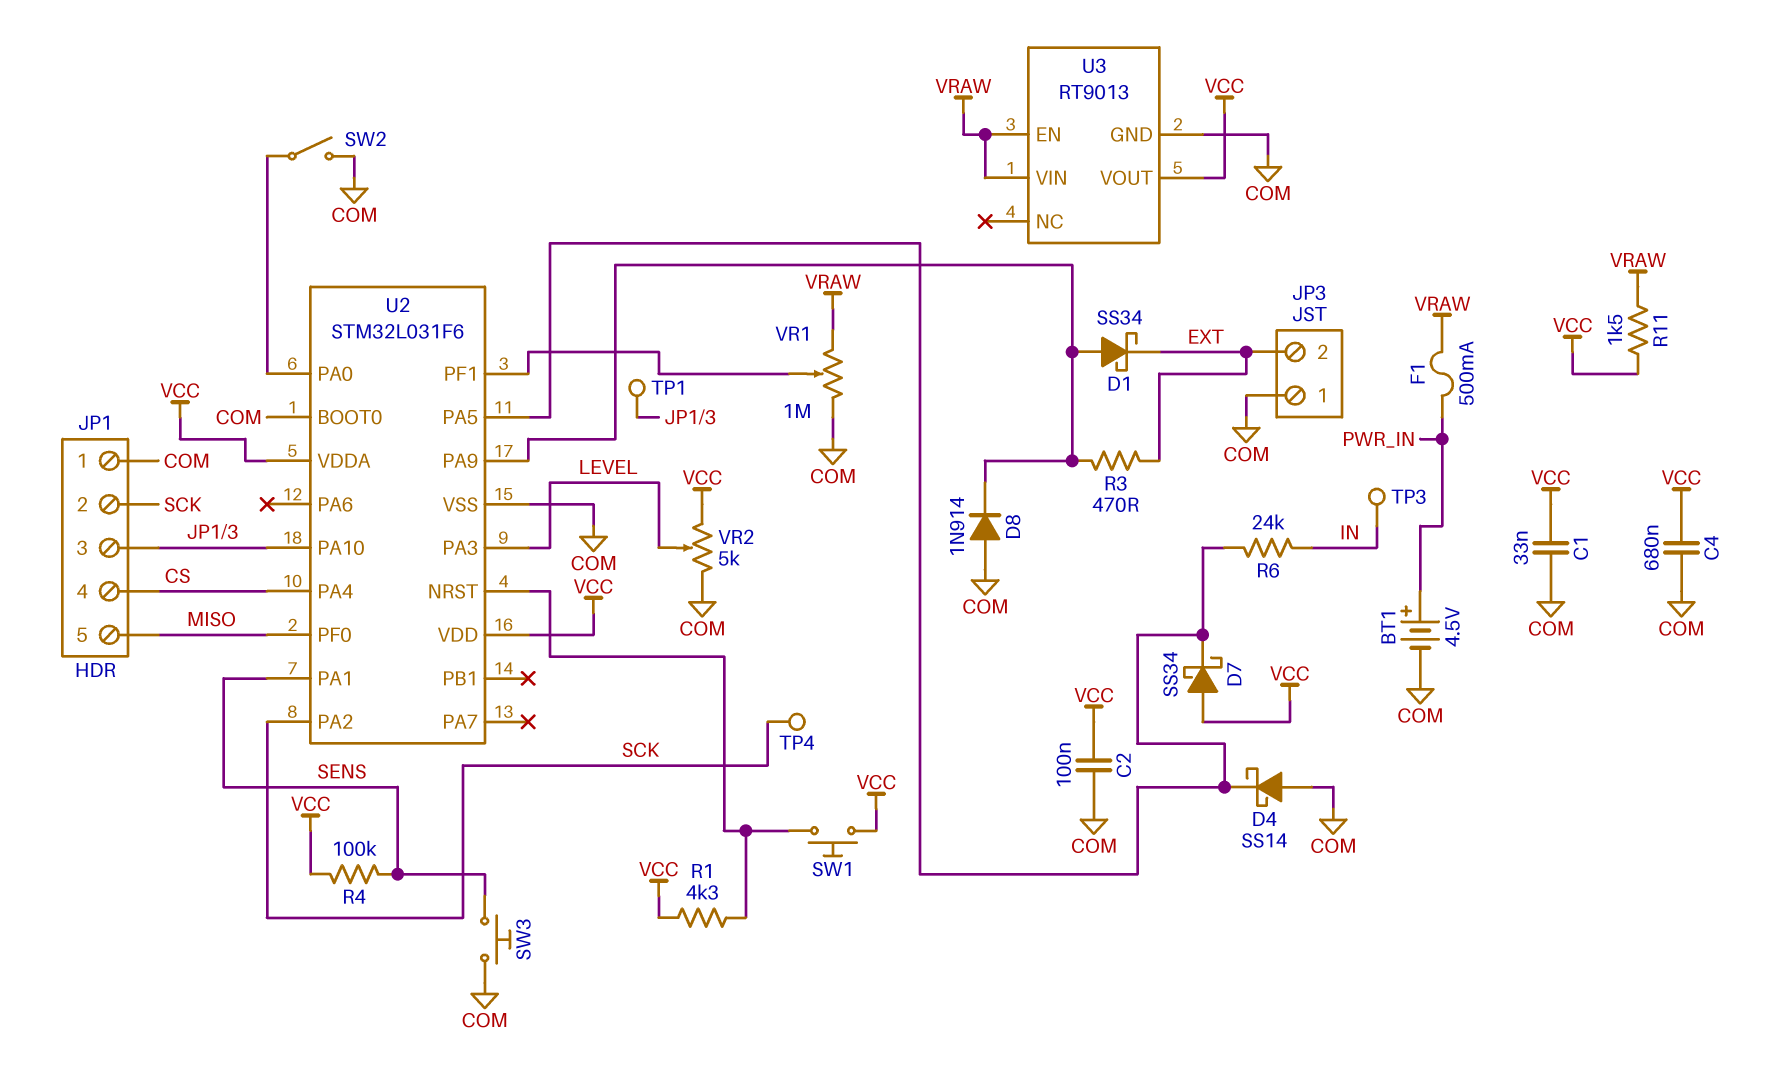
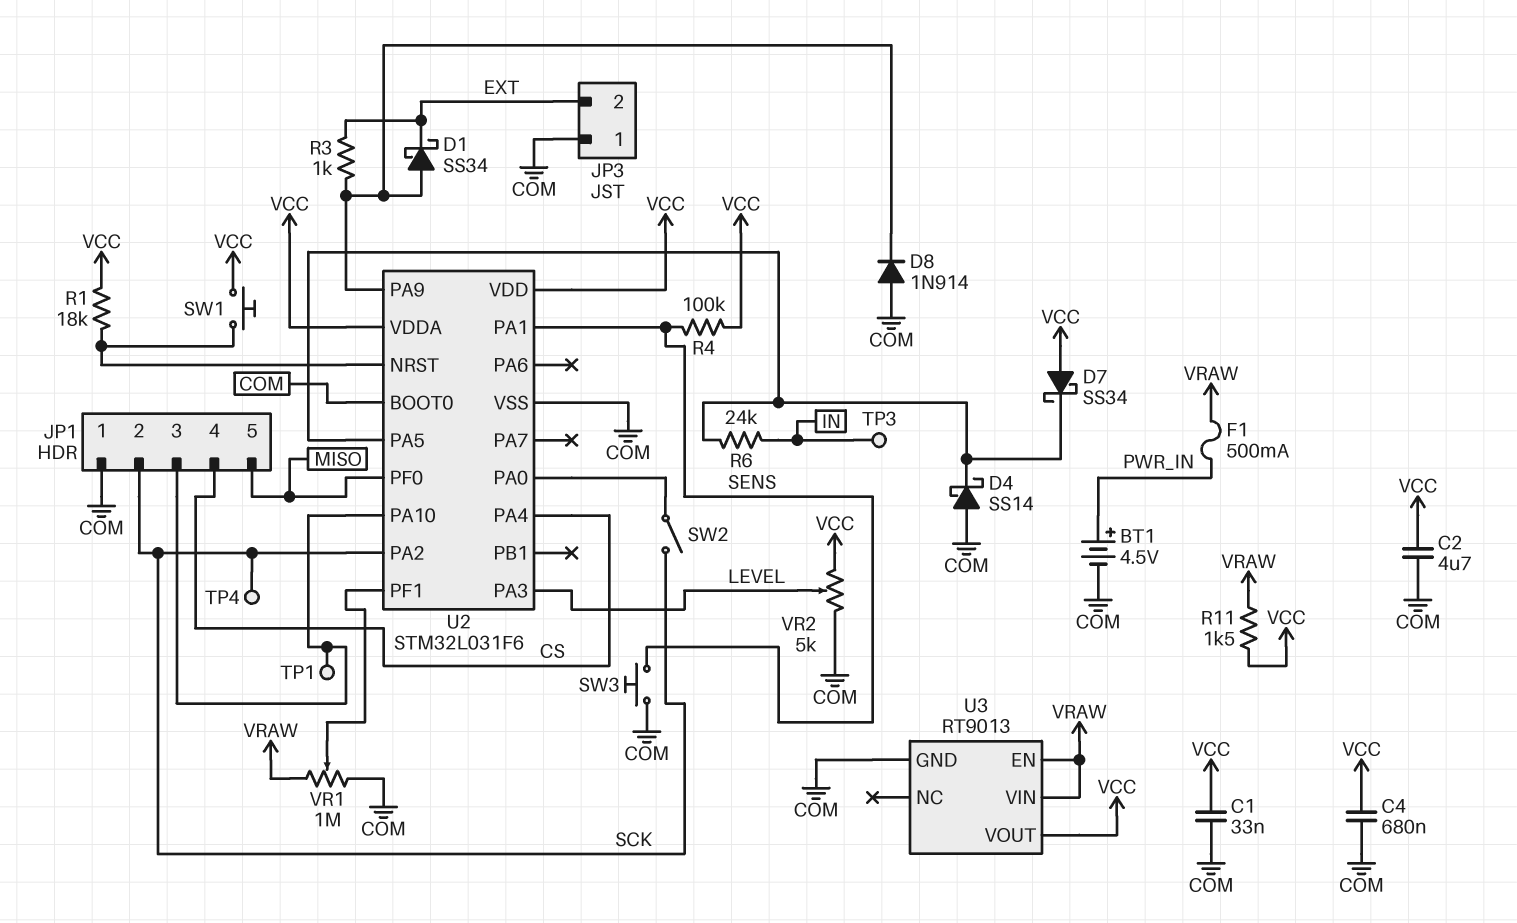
C2: 100nF (COM, VCC) -> 4.7uF (COM, VCC)
R1: 4.3k (U2/NRST, VCC) -> 18k (U2/NRST, VCC)
R3: 470 (EXT, U2/PA9) -> 1k (EXT, U2/PA9)
SW2: switch (COM, U2/PA0) -> switch (SCK, U2/PA0)

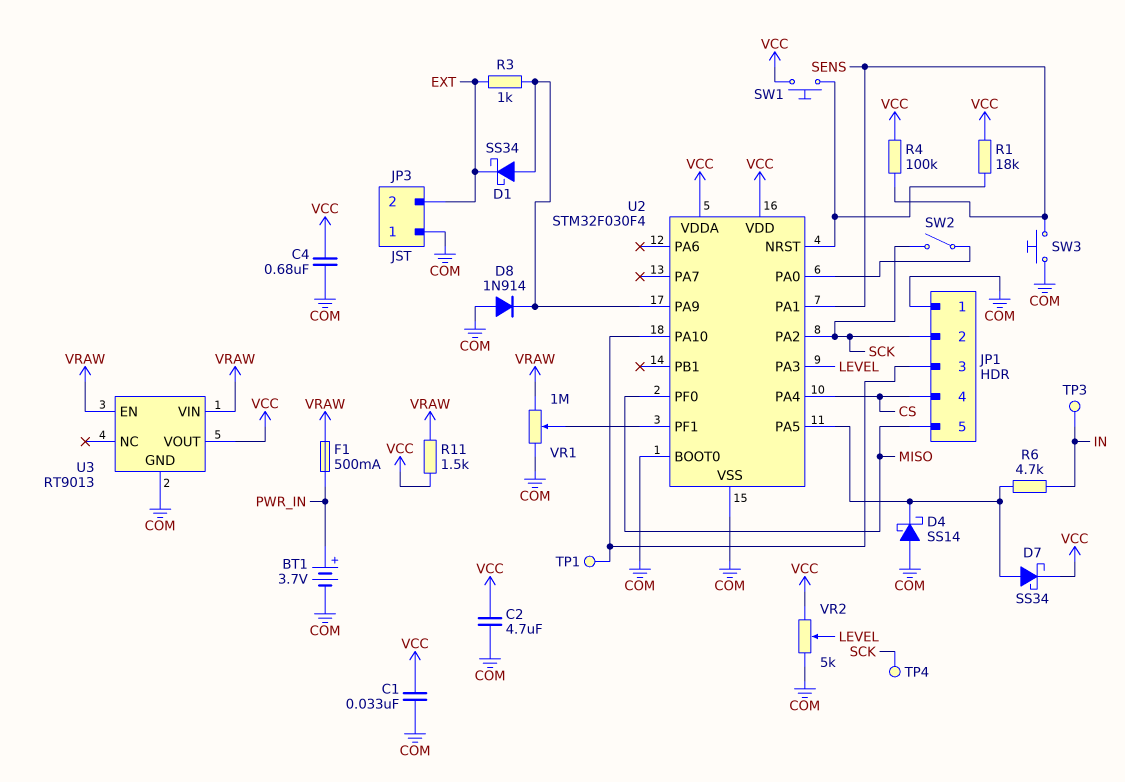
BT1: 4.5V (plus PWR_IN, minus COM) -> 3.7V (plus PWR_IN, minus COM)
D7: schottky SS34 (A VCC, K U2/PA5) -> schottky SS34 (A U2/PA5, K VCC)
R6: 24k (IN, U2/PA5) -> 4.7k (IN, U2/PA5)
U2: STM32L031F6 -> STM32F030F4

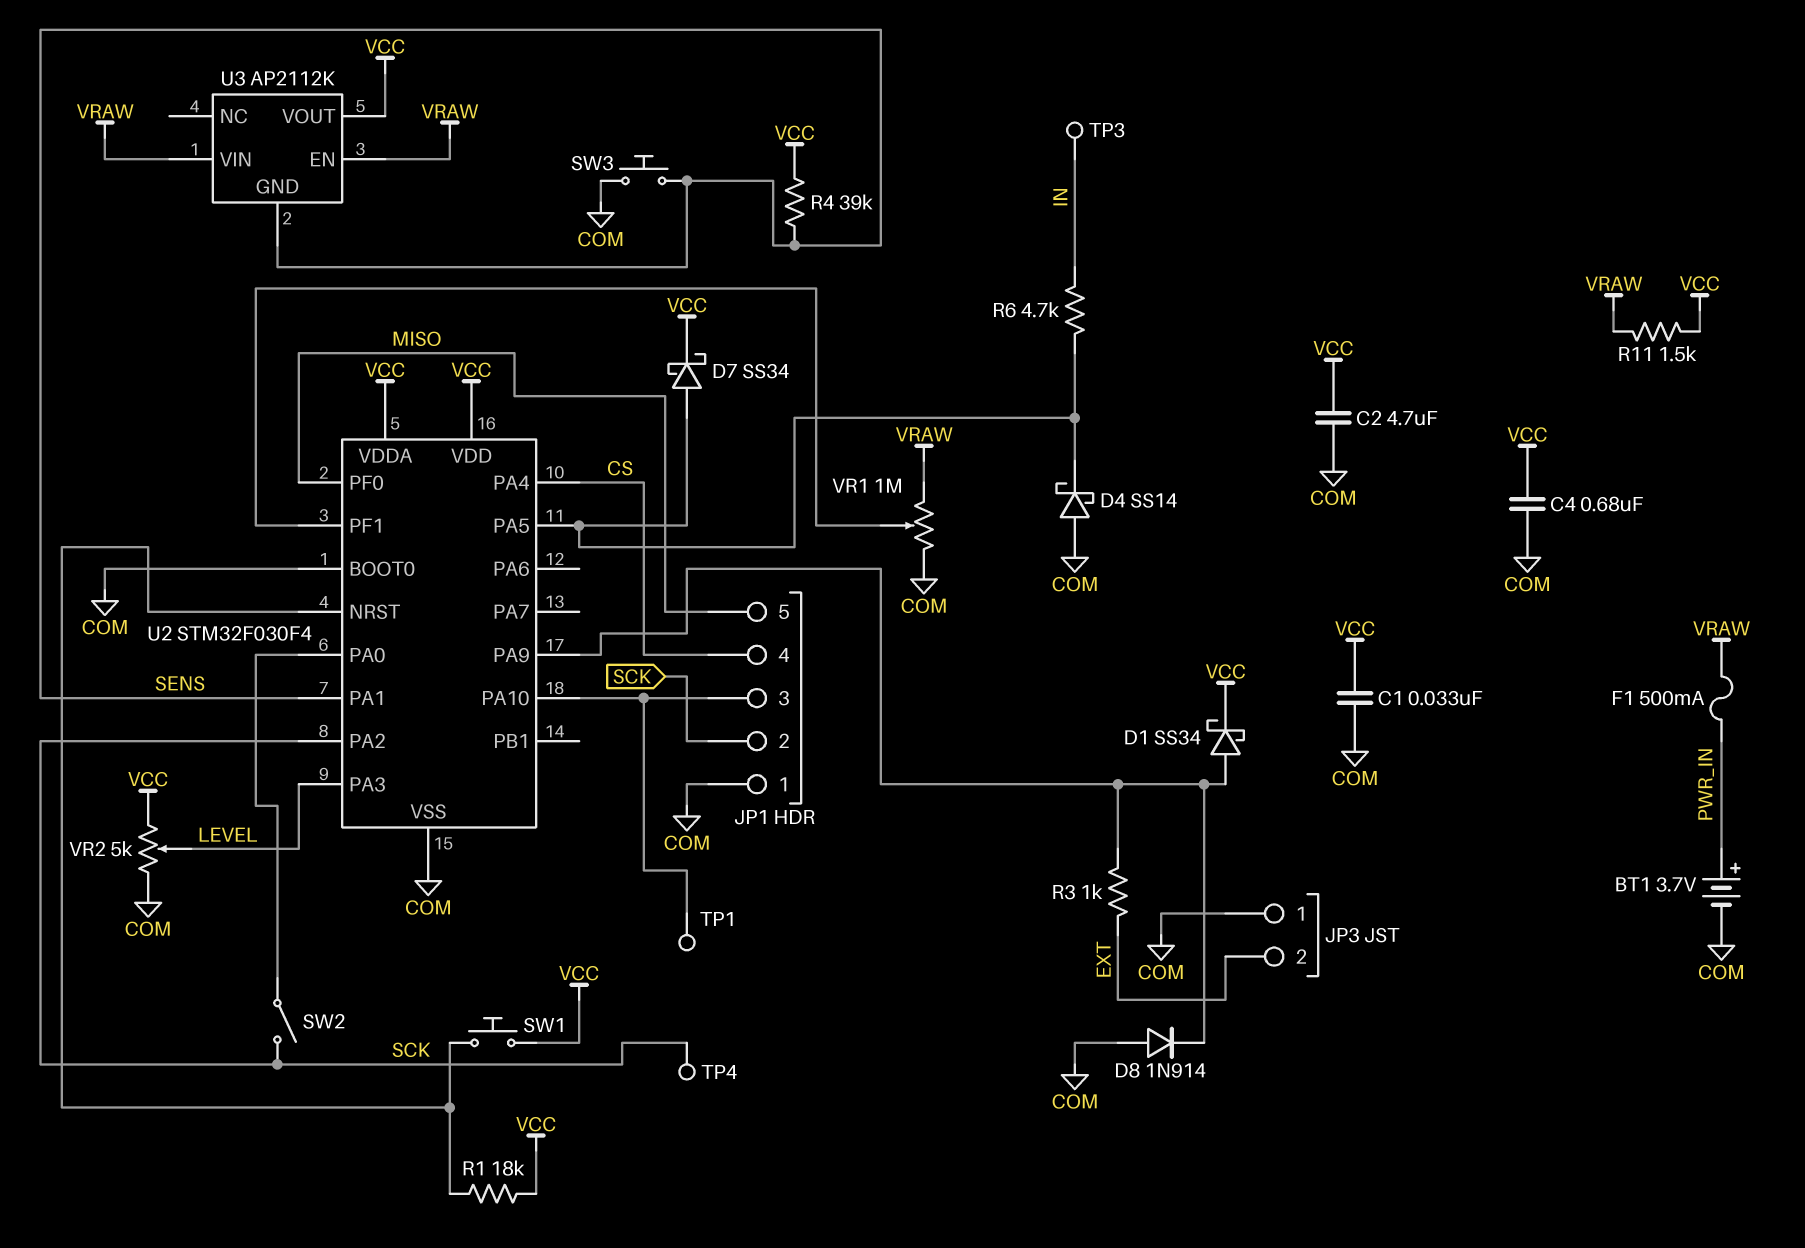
D1: schottky SS34 (A U2/PA9, K EXT) -> schottky SS34 (A U2/PA9, K VCC)
R4: 100k (SENS, VCC) -> 39k (SENS, VCC)
U3: RT9013 -> AP2112K
U3 pin GND: COM -> SENS

